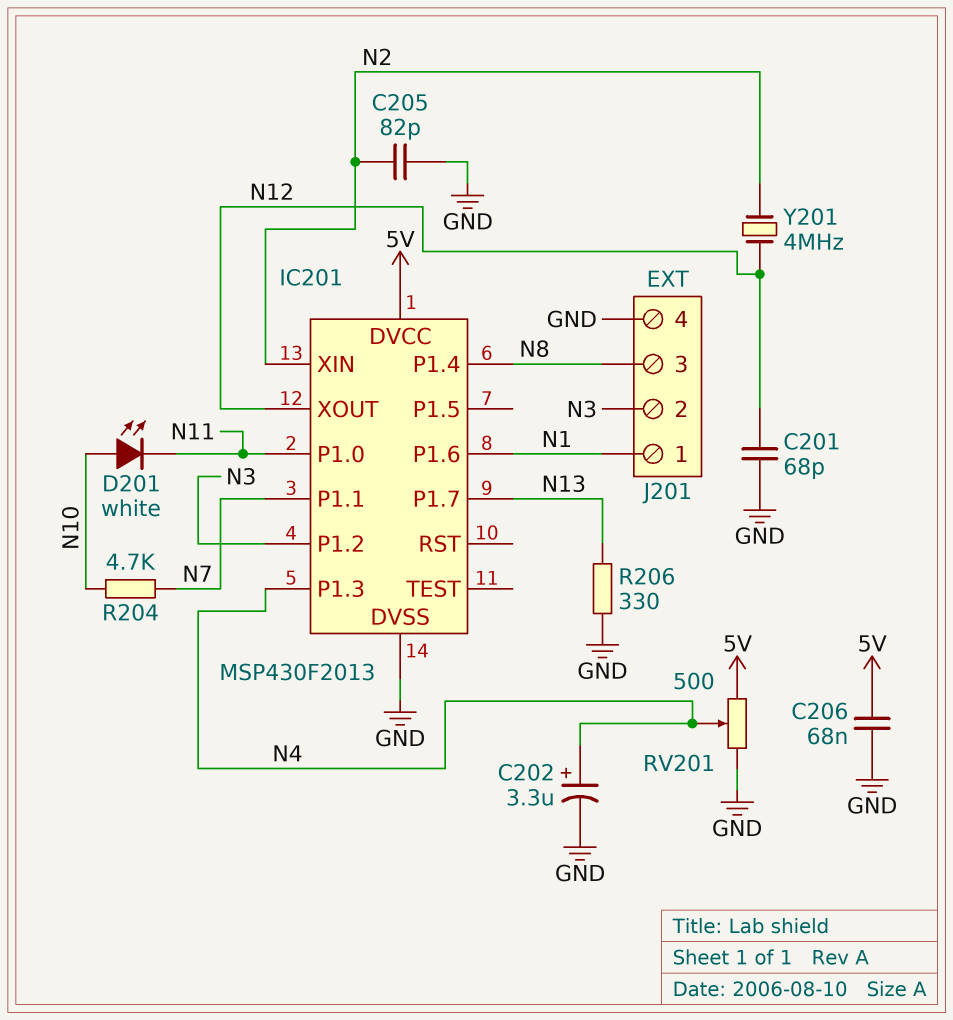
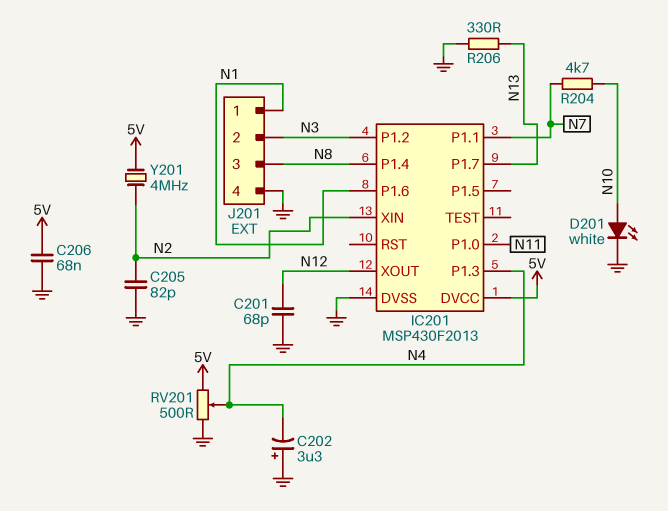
C202: 3.3uF (plus N4, minus GND) -> 3.3uF (plus GND, minus N4)
D201: LED white (A N10, K N11) -> LED white (A N10, K GND)
Y201: 4MHz (N2, N12) -> 4MHz (5V, N2)

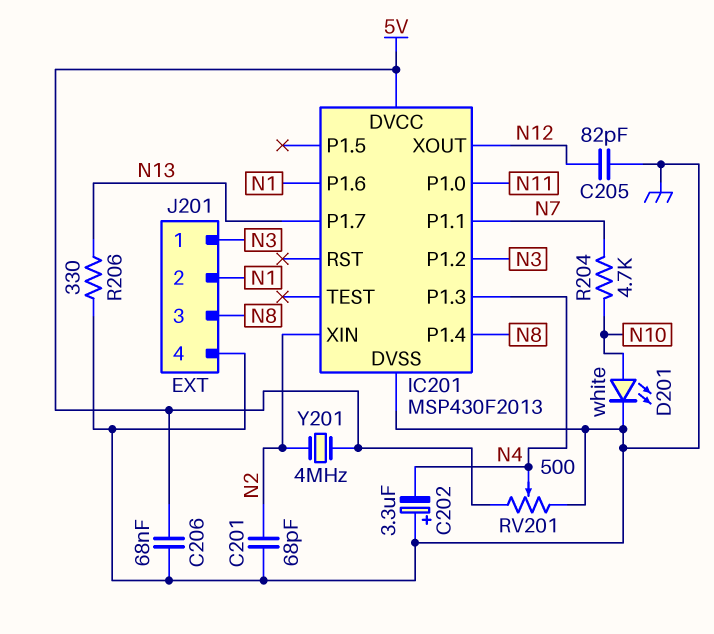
C201: 68pF (GND, N12) -> 68pF (GND, N2)
C205: 82pF (GND, N2) -> 82pF (GND, N12)
J201 pin 1: N1 -> N3
J201 pin 2: N3 -> N1

